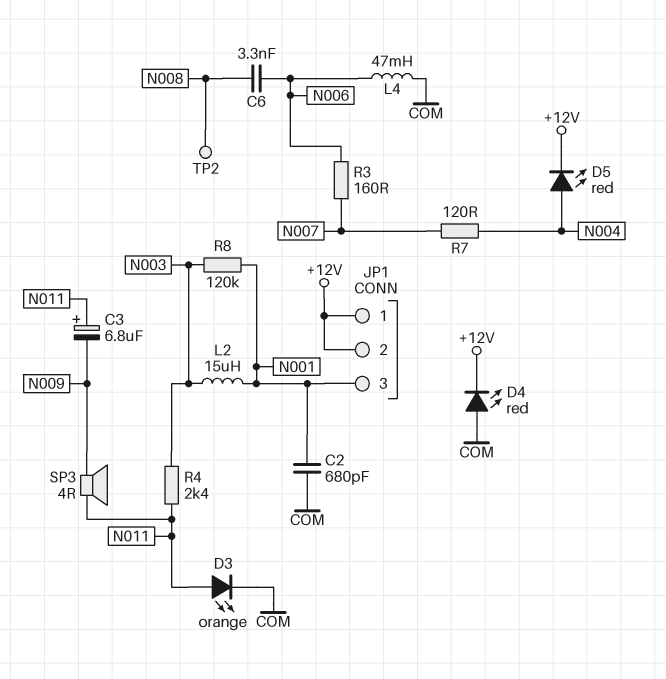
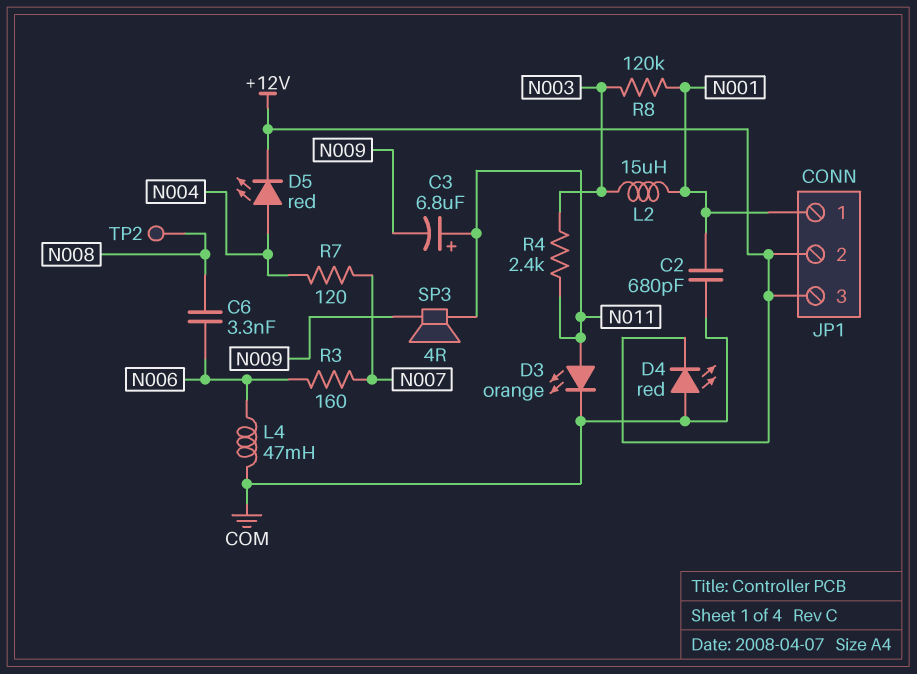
JP1 pin 1: +12V -> N001
JP1 pin 3: N001 -> +12V

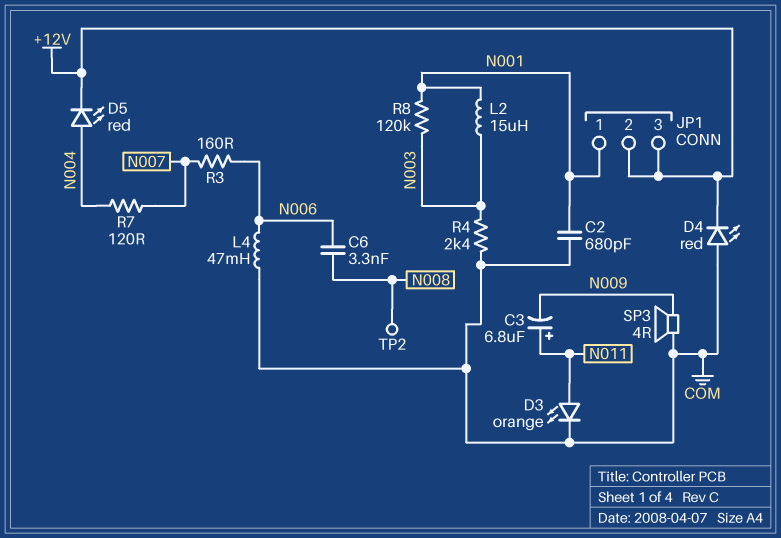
R4: 2.4k (N003, N011) -> 2.4k (COM, N003)
SP3: speaker 4R (N009, N011) -> speaker 4R (COM, N009)

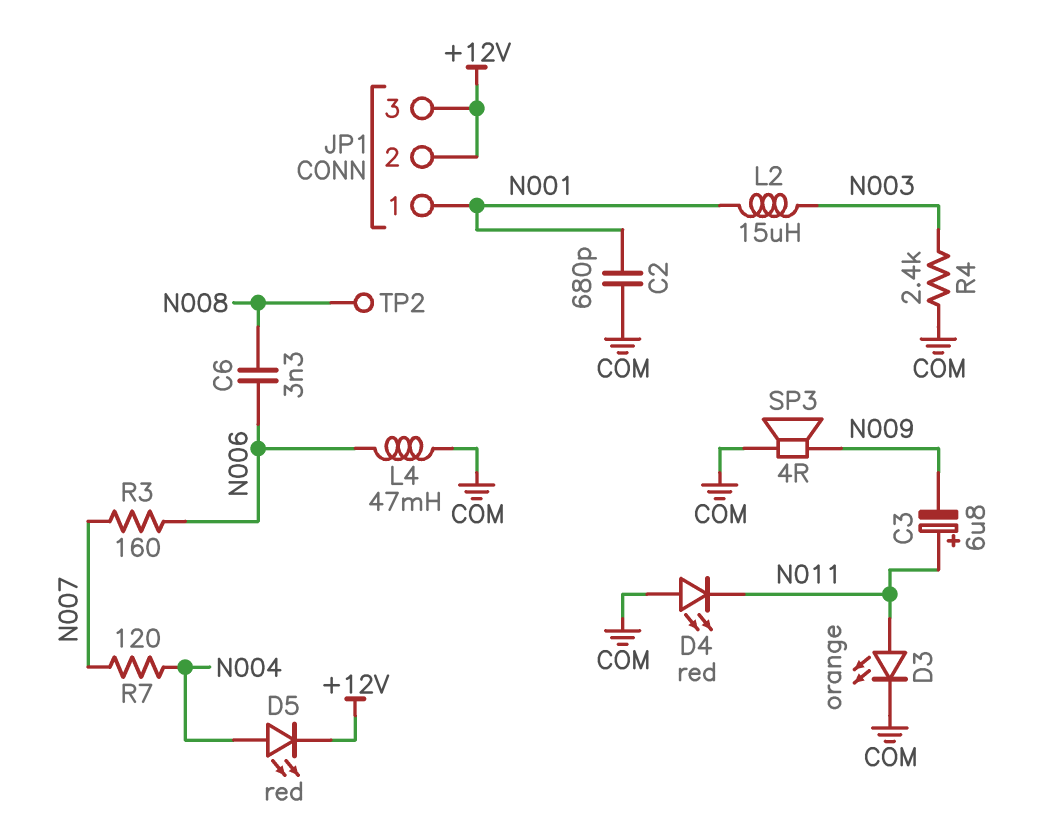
D4: LED red (A COM, K +12V) -> LED red (A COM, K N011)
R8: 120k (N001, N003) -> none

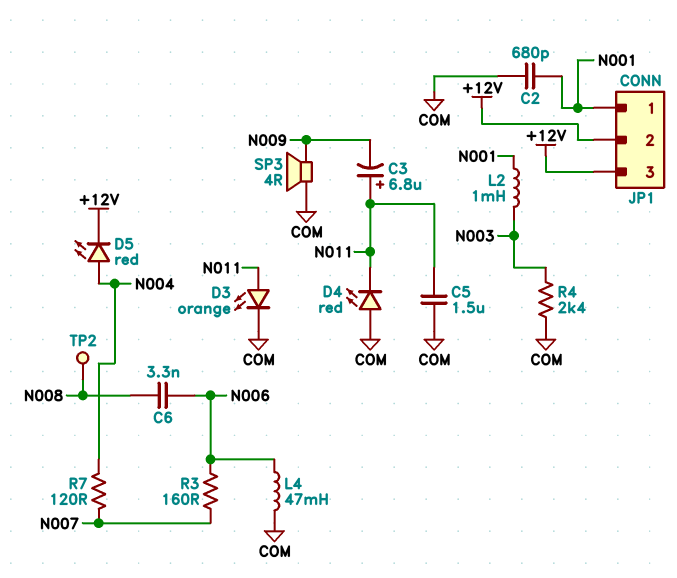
C5: none -> 1.5uF (COM, N011)
L2: 15uH (N001, N003) -> 1mH (N001, N003)

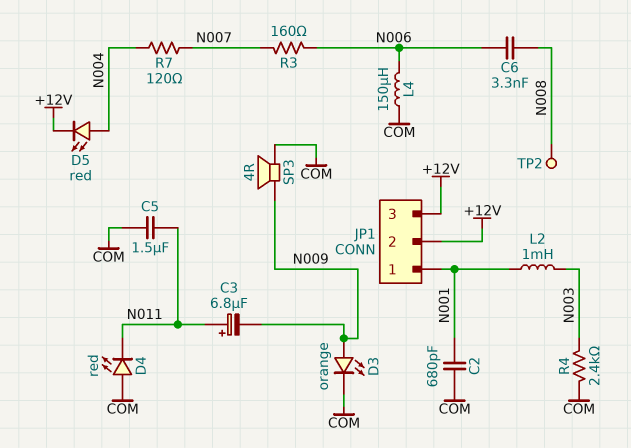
D3: LED orange (A N011, K COM) -> LED orange (A N009, K COM)
L4: 47mH (COM, N006) -> 150uH (COM, N006)

